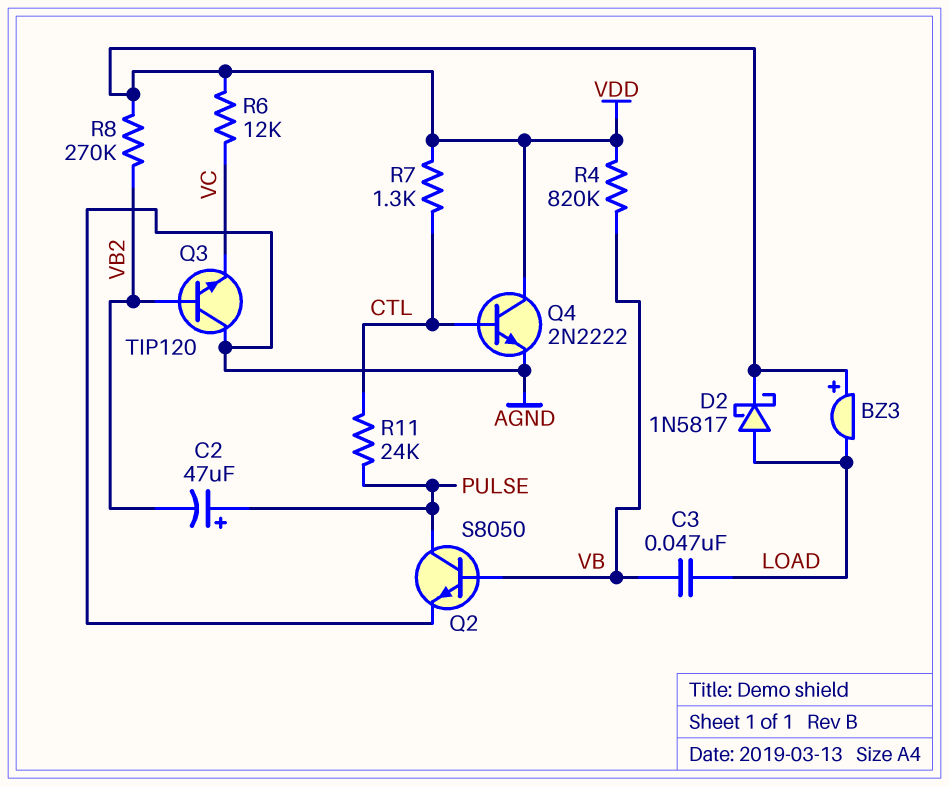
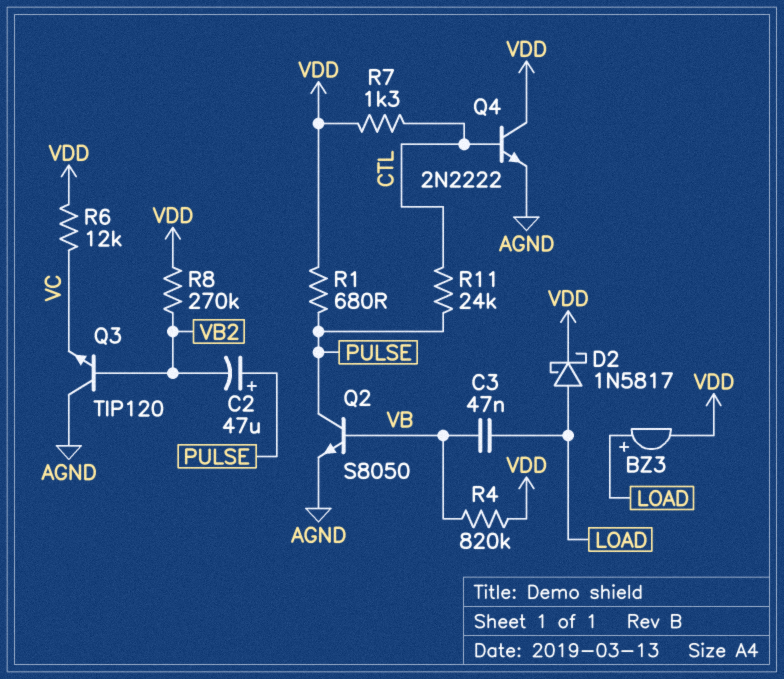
BZ3: buzzer (plus VDD, minus LOAD) -> buzzer (plus LOAD, minus VDD)
R1: none -> 680 (PULSE, VDD)

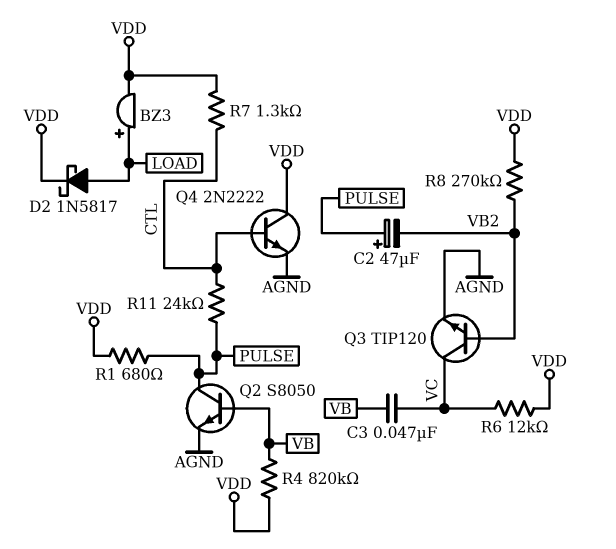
C3: 47nF (LOAD, VB) -> 47nF (VB, VC)
Q3: NPN TIP120 (B VB2, C AGND, E VC) -> NPN TIP120 (B VB2, C VC, E AGND)

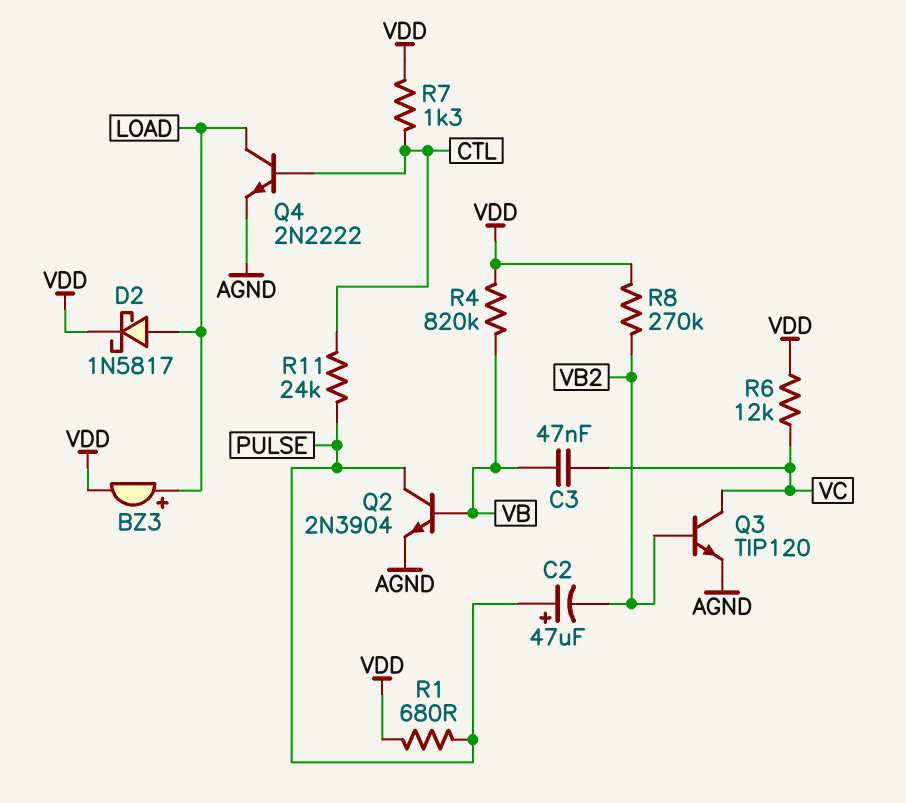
Q2: NPN S8050 (B VB, C PULSE, E AGND) -> NPN 2N3904 (B VB, C PULSE, E AGND)
Q4: NPN 2N2222 (B CTL, C VDD, E AGND) -> NPN 2N2222 (B CTL, C LOAD, E AGND)

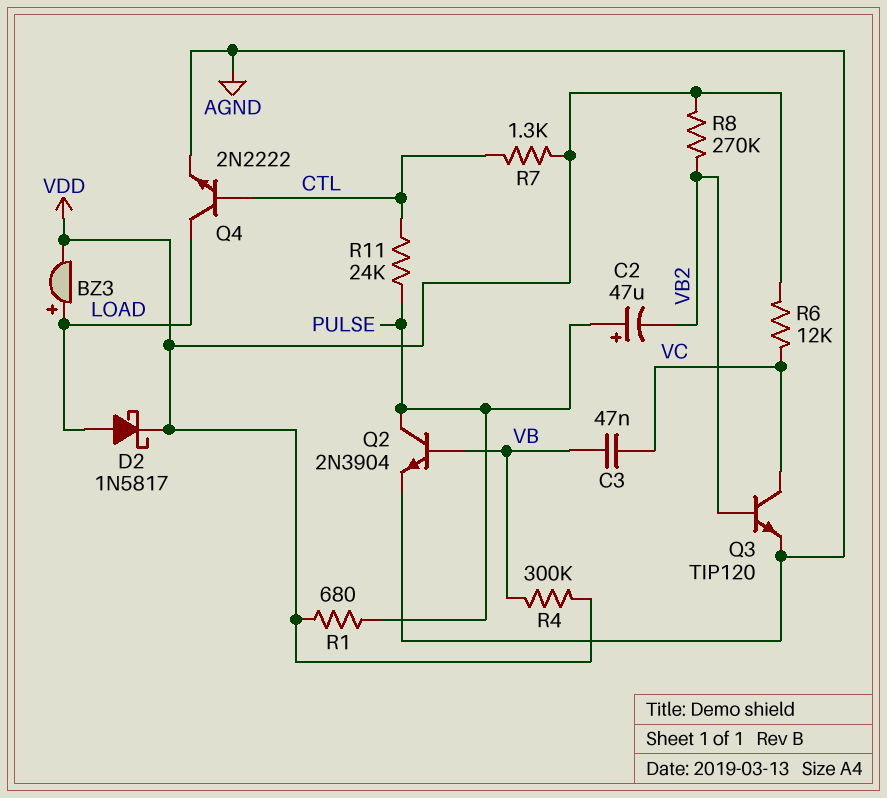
R4: 820k (VB, VDD) -> 300k (VB, VDD)

